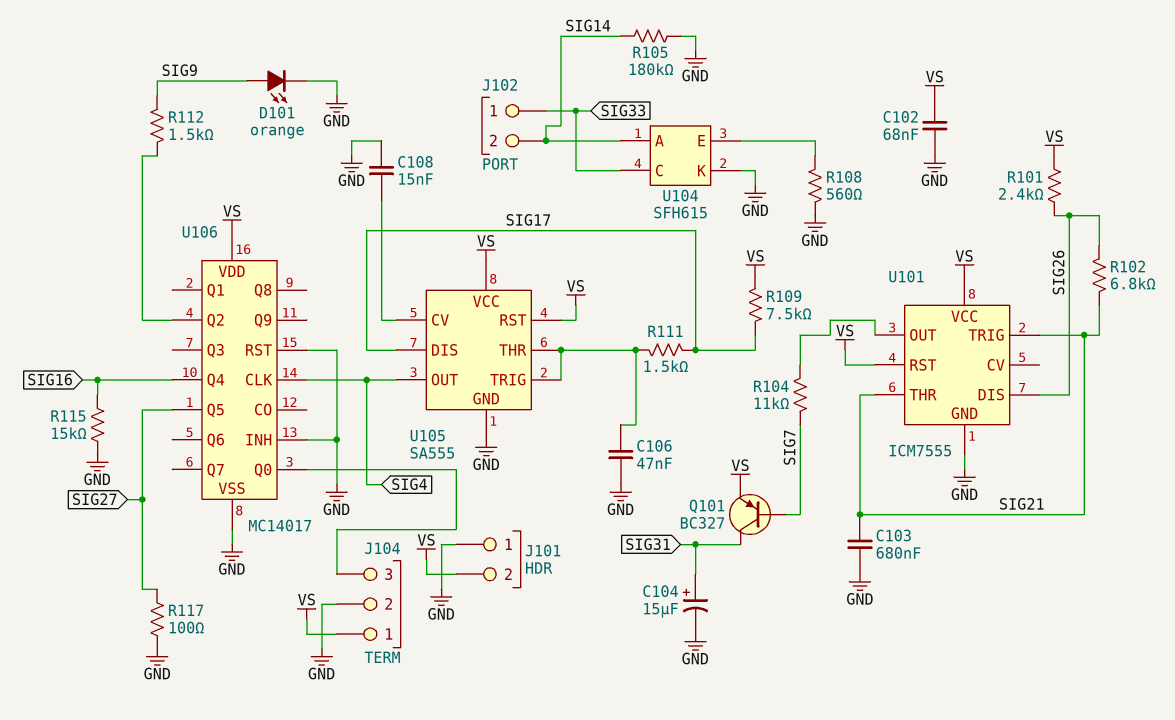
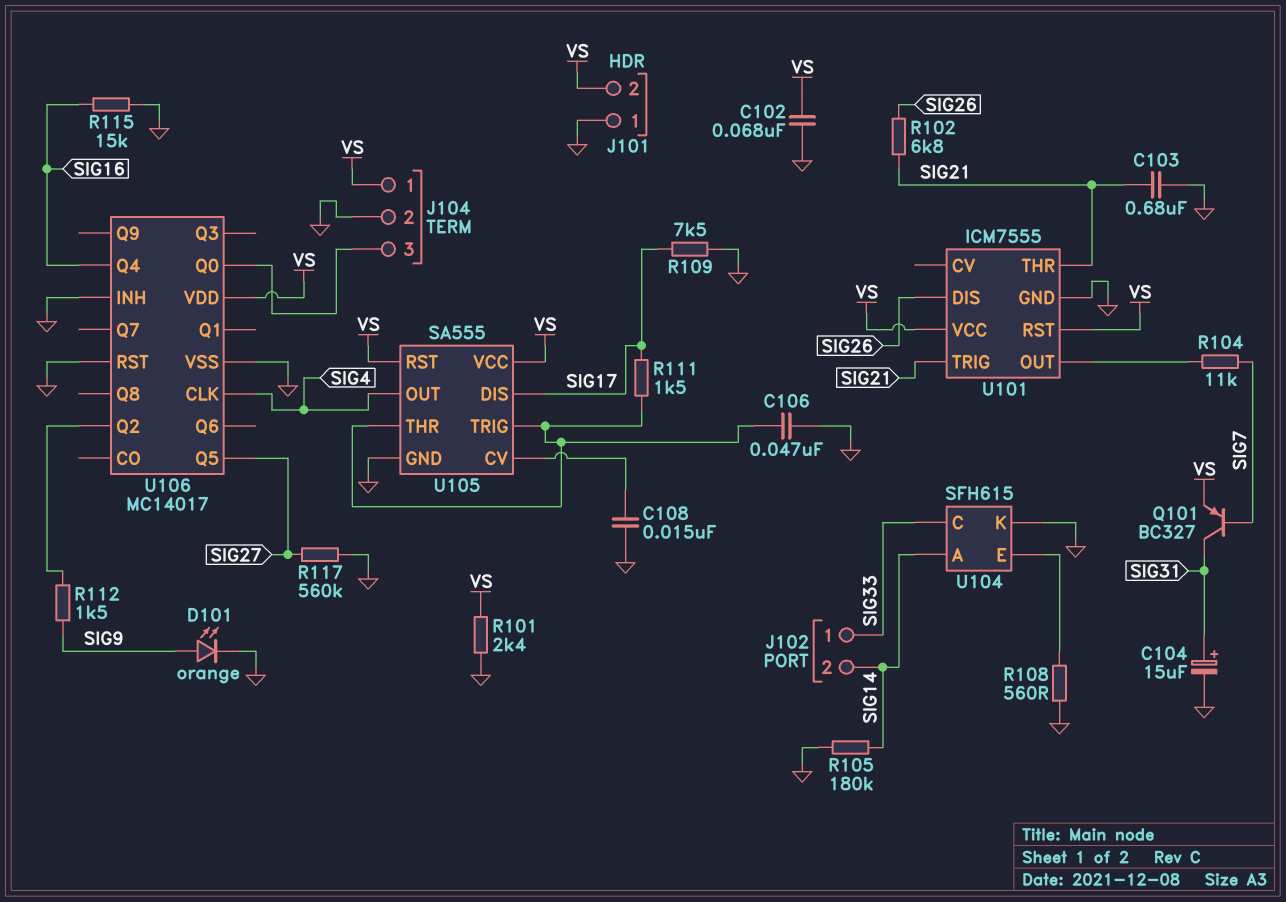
R101: 2.4k (SIG26, VS) -> 2.4k (GND, VS)
R109: 7.5k (SIG17, VS) -> 7.5k (GND, SIG17)
R117: 100 (GND, SIG27) -> 560k (GND, SIG27)

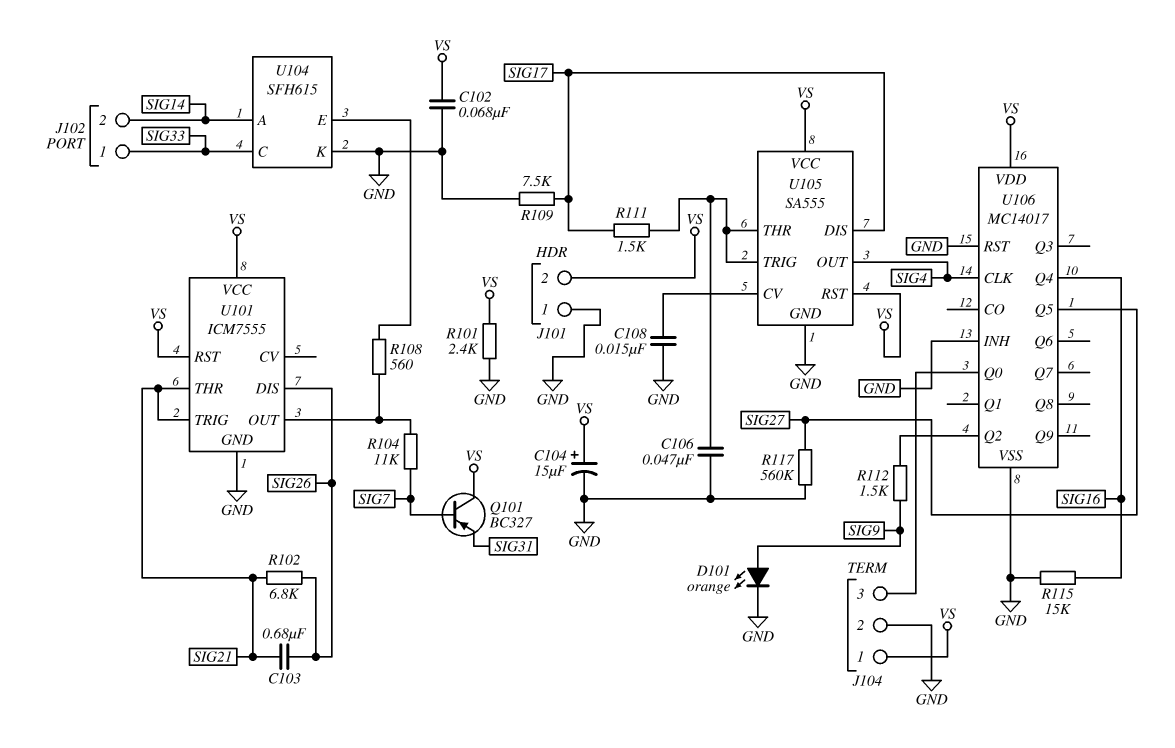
C103: 680nF (GND, SIG21) -> 680nF (SIG21, SIG26)
C104: 15uF (plus SIG31, minus GND) -> 15uF (plus VS, minus GND)
Q101: PNP BC327 (B SIG7, C SIG31, E VS) -> PNP BC327 (B SIG7, C VS, E SIG31)
R105: 180k (GND, SIG14) -> none
R108: 560 (GND, U104/E) -> 560 (U101/OUT, U104/E)

